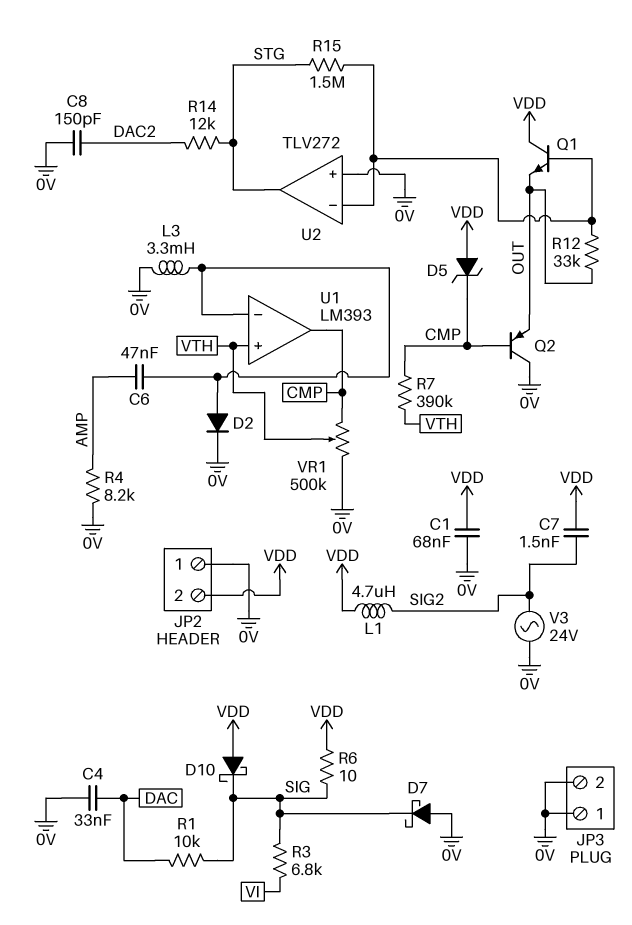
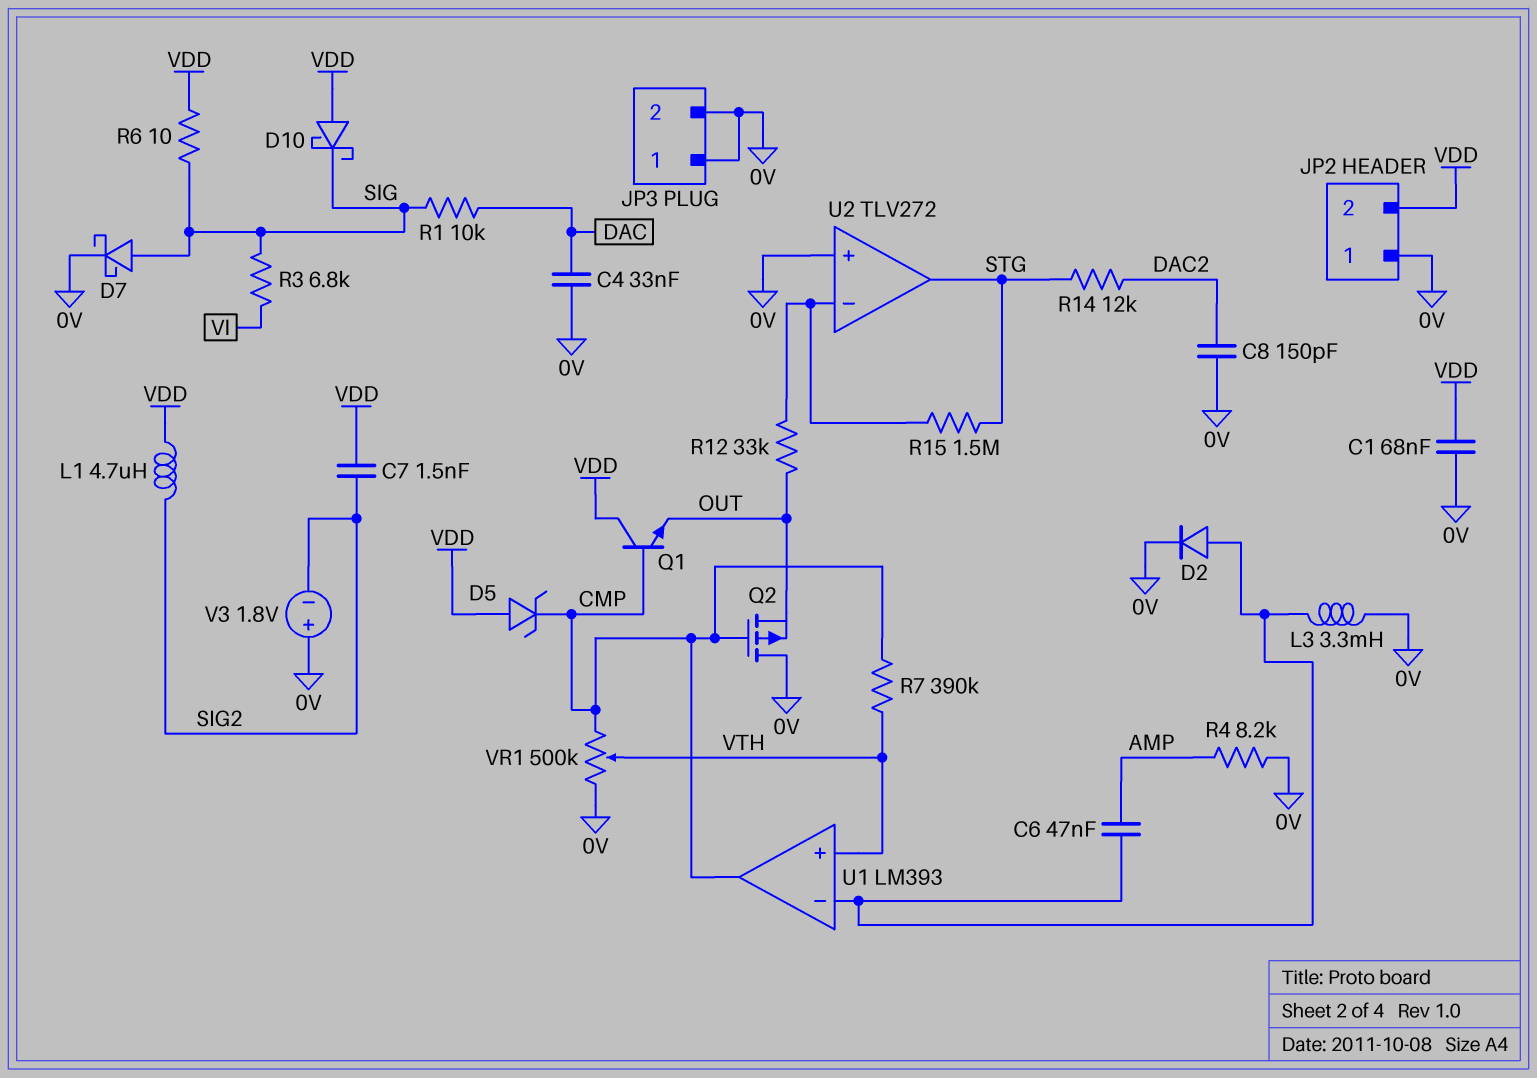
D7: schottky (A 0V, K SIG) -> schottky (A SIG, K 0V)
Q1: NPN (B U2/in-, C VDD, E OUT) -> NPN (B CMP, C VDD, E OUT)
Q2: PNP (B CMP, C 0V, E OUT) -> PMOS (G CMP, D 0V, S OUT)
V3: AC 24V (0V, SIG2) -> 1.8V (plus 0V, minus SIG2)

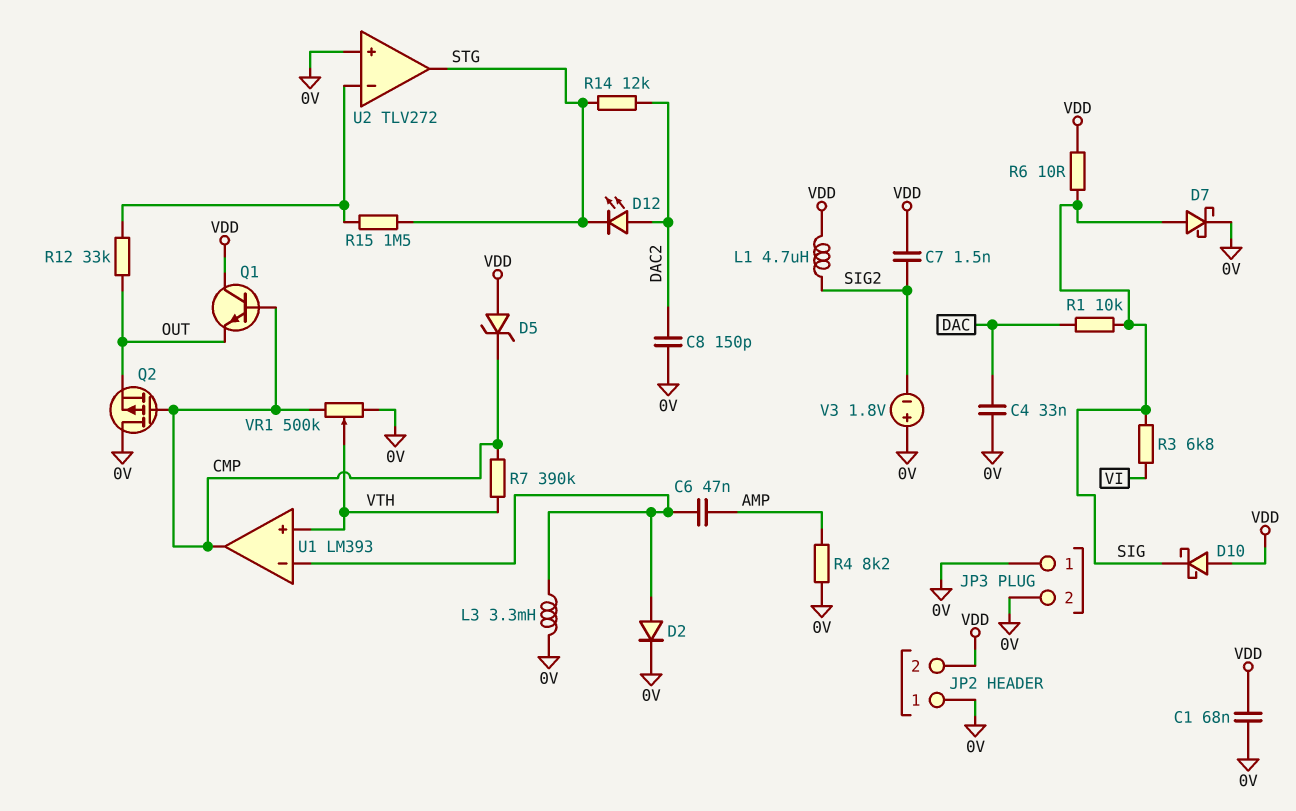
D12: none -> LED (A DAC2, K STG)

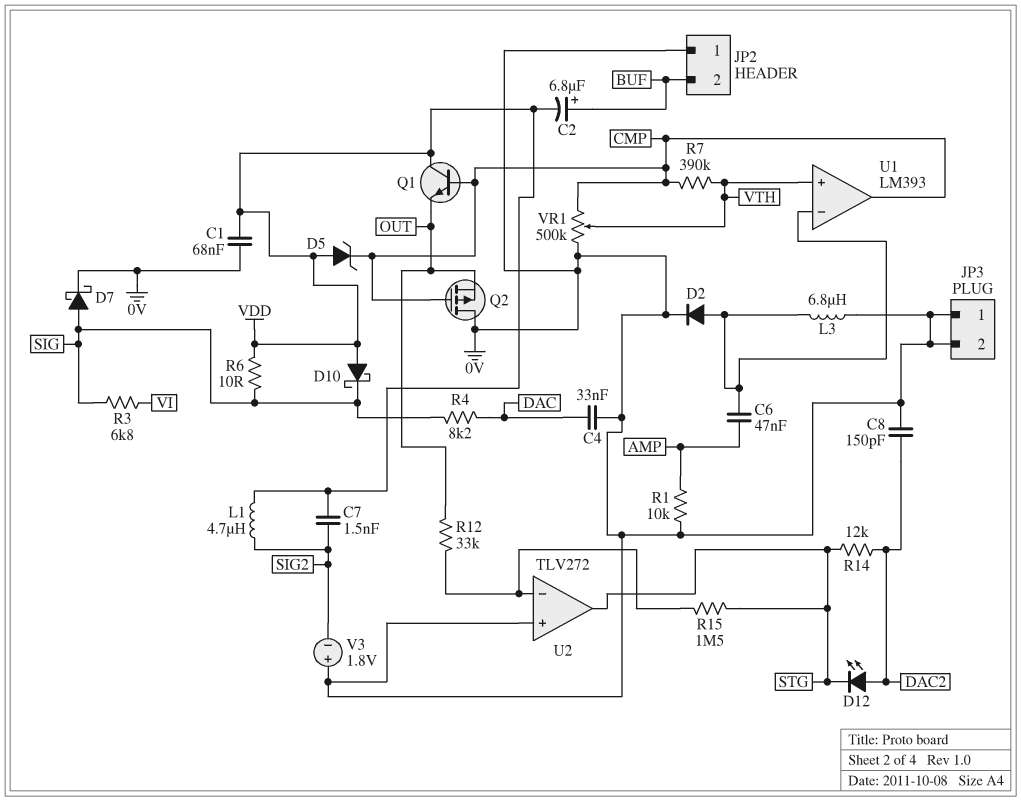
C2: none -> 6.8uF (plus BUF, minus VDD)
JP2 pin 2: VDD -> BUF
L3: 3.3mH (0V, U1/in-) -> 6.8uH (0V, U1/in-)
R1: 10k (DAC, SIG) -> 10k (0V, AMP)
R4: 8.2k (0V, AMP) -> 8.2k (DAC, SIG)

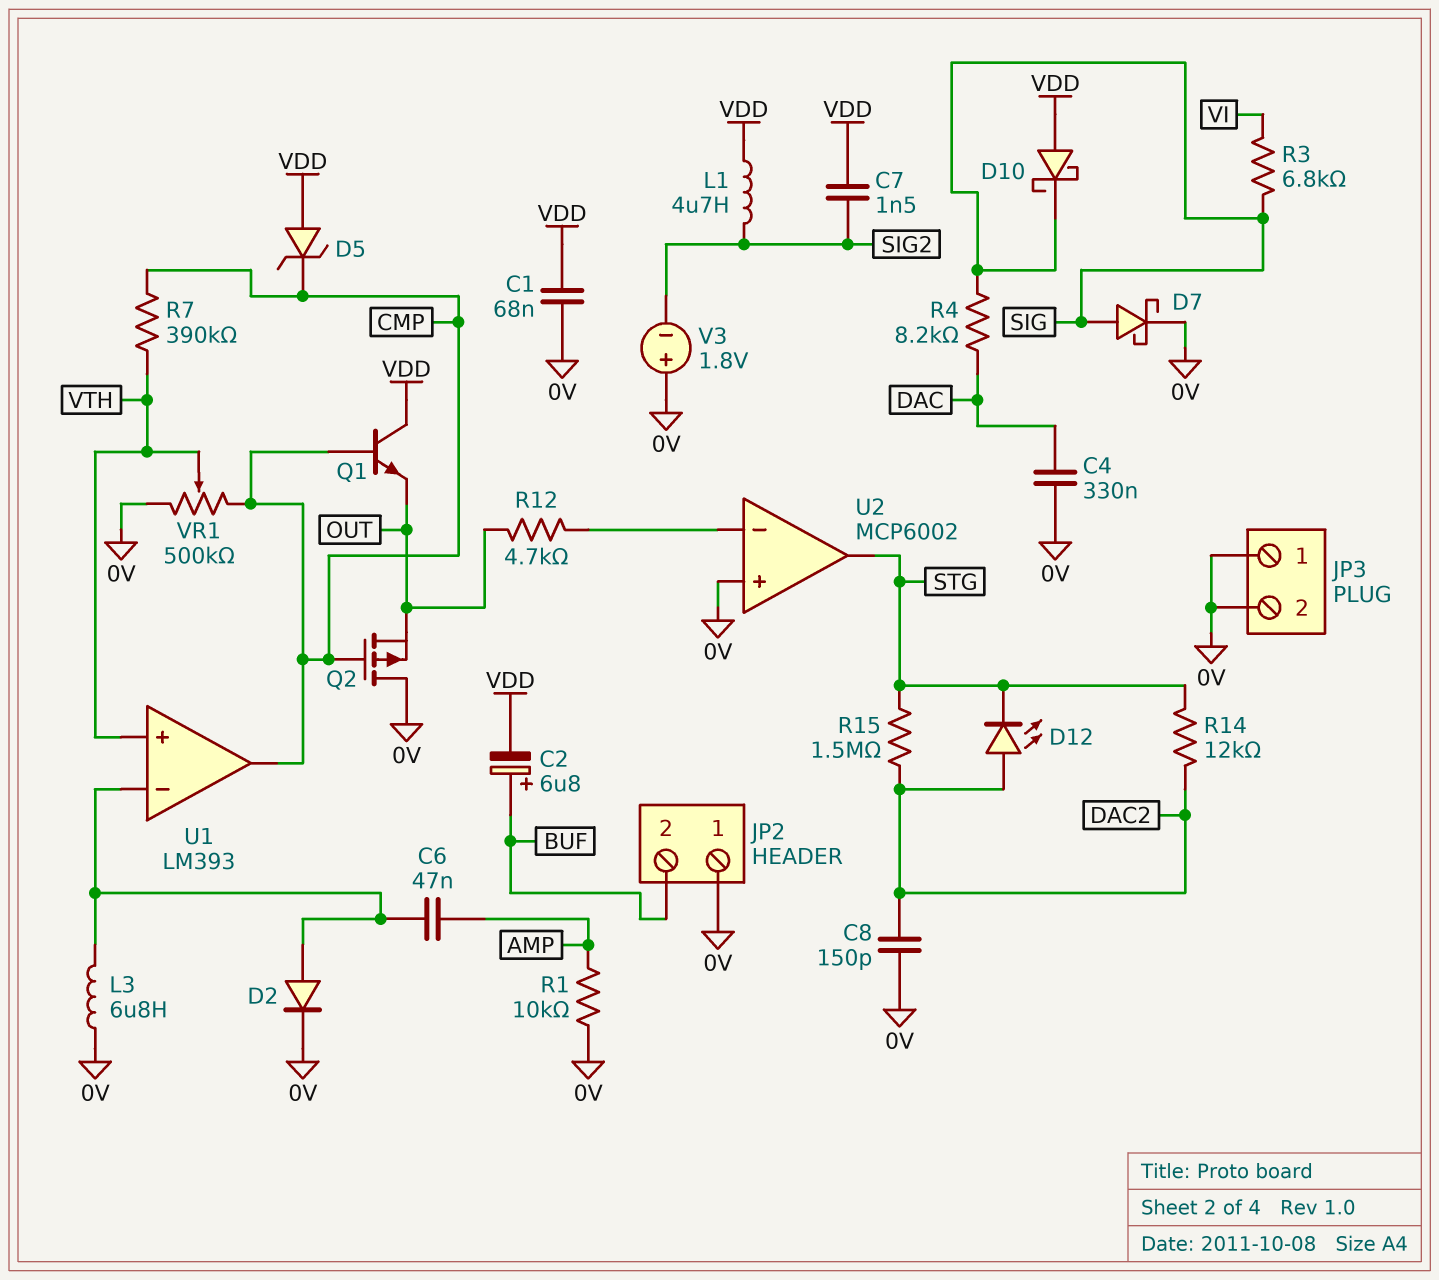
C4: 33nF (0V, DAC) -> 330nF (0V, DAC)
R6: 10 (SIG, VDD) -> none
R12: 33k (OUT, U2/in-) -> 4.7k (OUT, U2/in-)
R15: 1.5M (STG, U2/in-) -> 1.5M (DAC2, STG)
U2: TLV272 -> MCP6002

